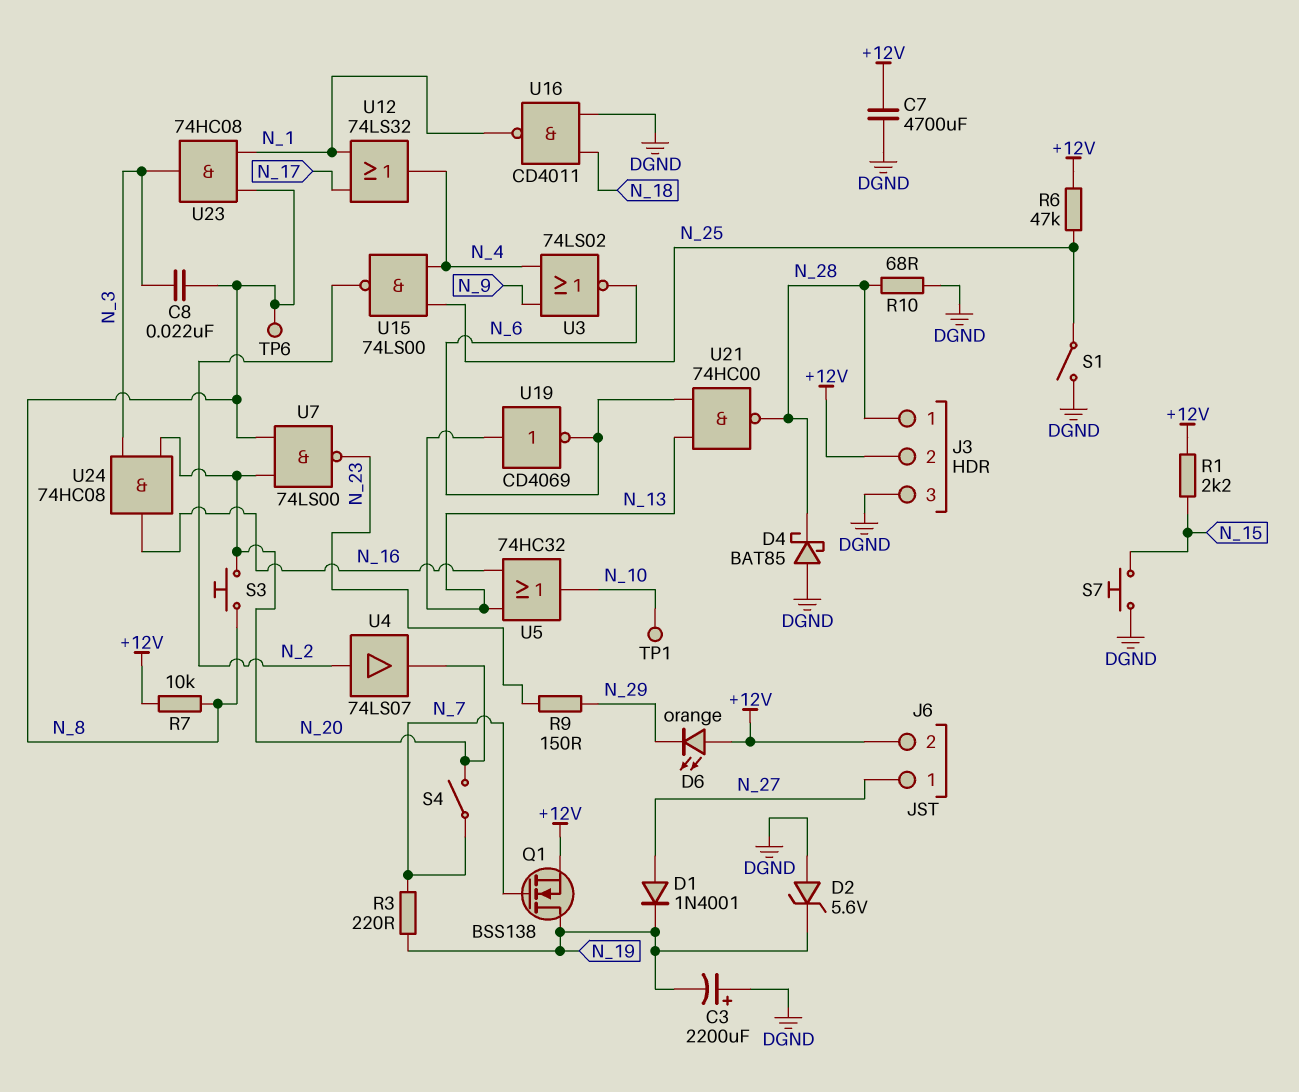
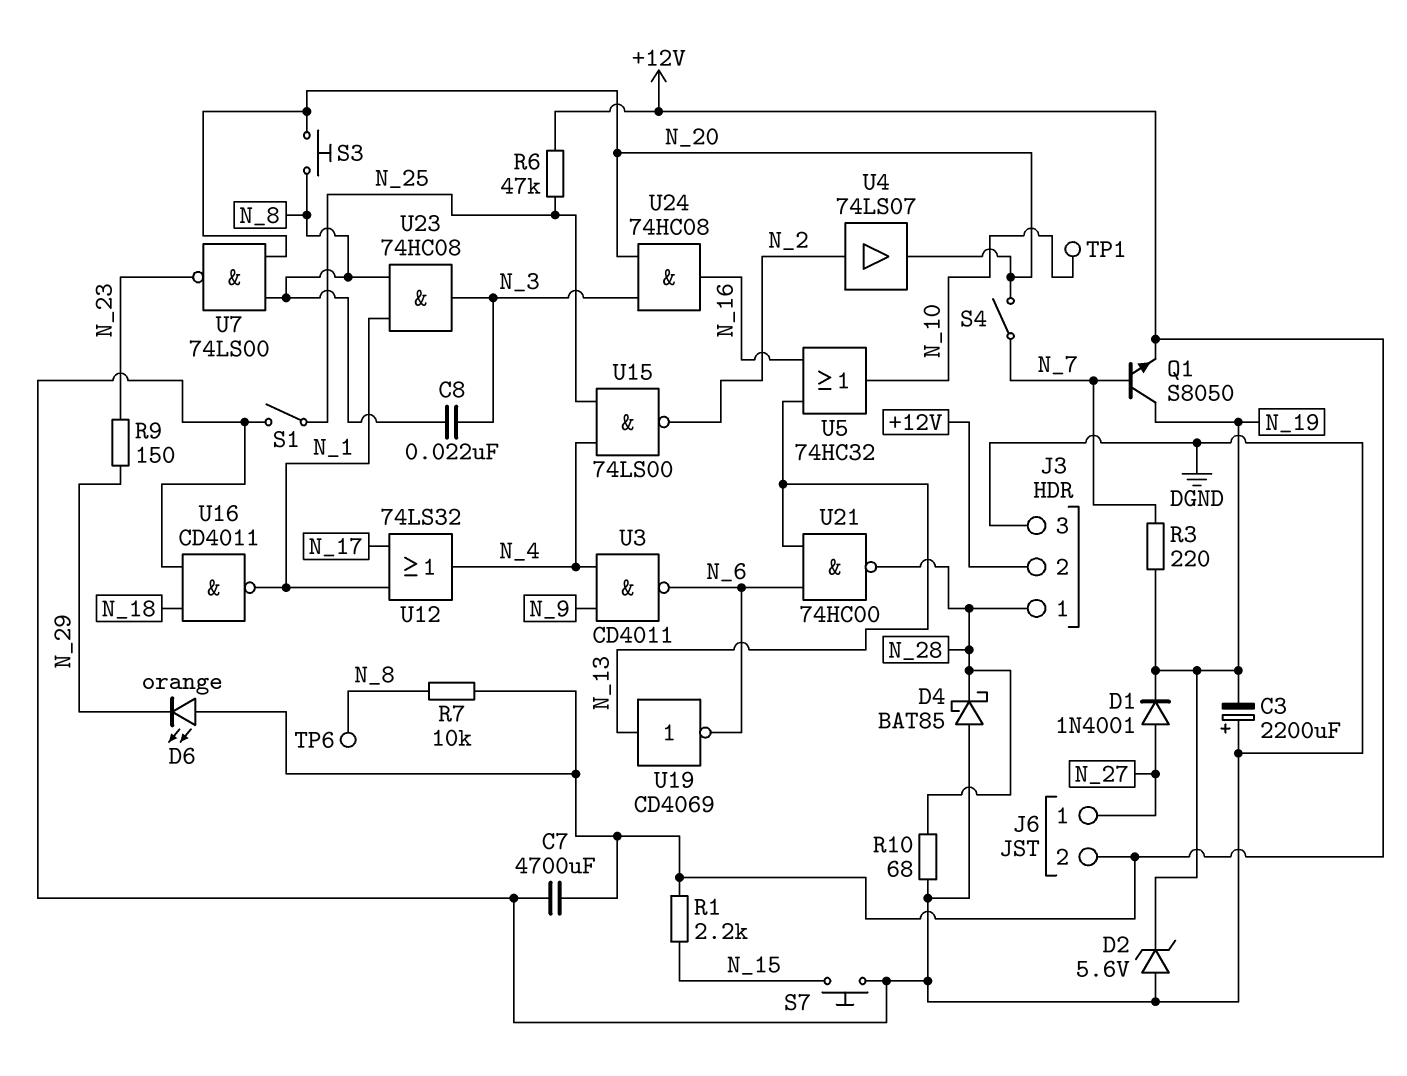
Q1: NMOS BSS138 (G N_7, D N_19, S +12V) -> NPN S8050 (B N_7, C N_19, E +12V)
U3: NOR 74LS02 (in N_4, in N_9, out N_6) -> NAND CD4011 (in N_4, in N_9, out N_6)

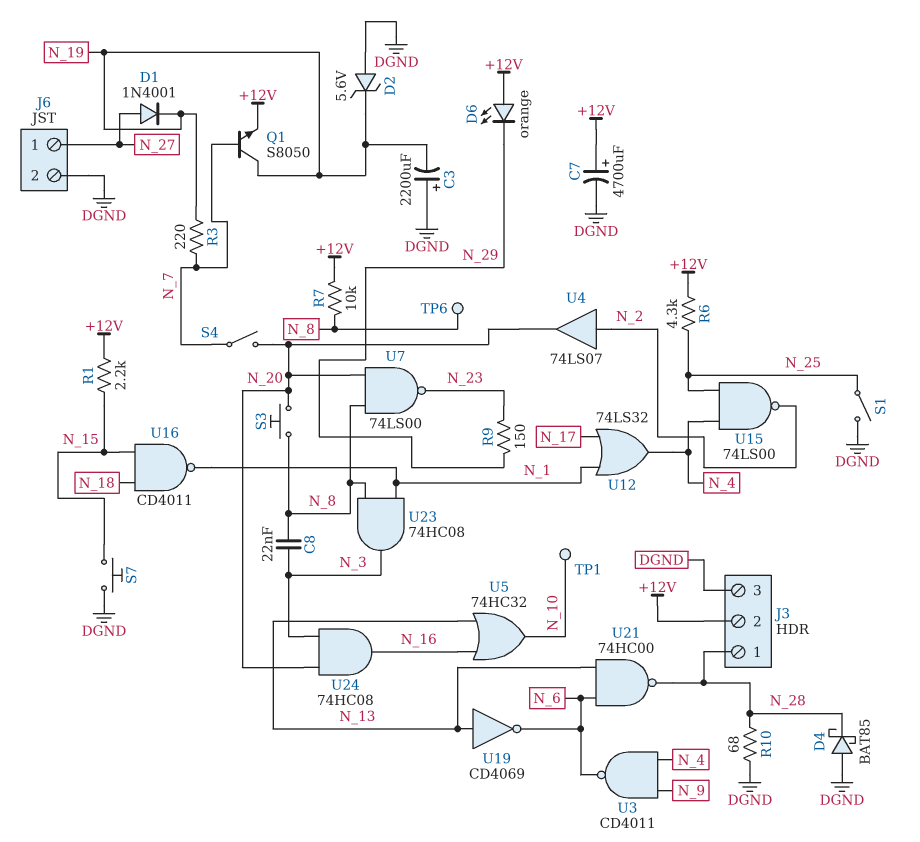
C7: 4700uF (+12V, DGND) -> 4700uF (plus +12V, minus DGND)
J6 pin 2: +12V -> DGND
R6: 47k (+12V, N_25) -> 4.3k (+12V, N_25)
U16: NAND CD4011 (in DGND, in N_18, out N_1) -> NAND CD4011 (in N_15, in N_18, out N_1)

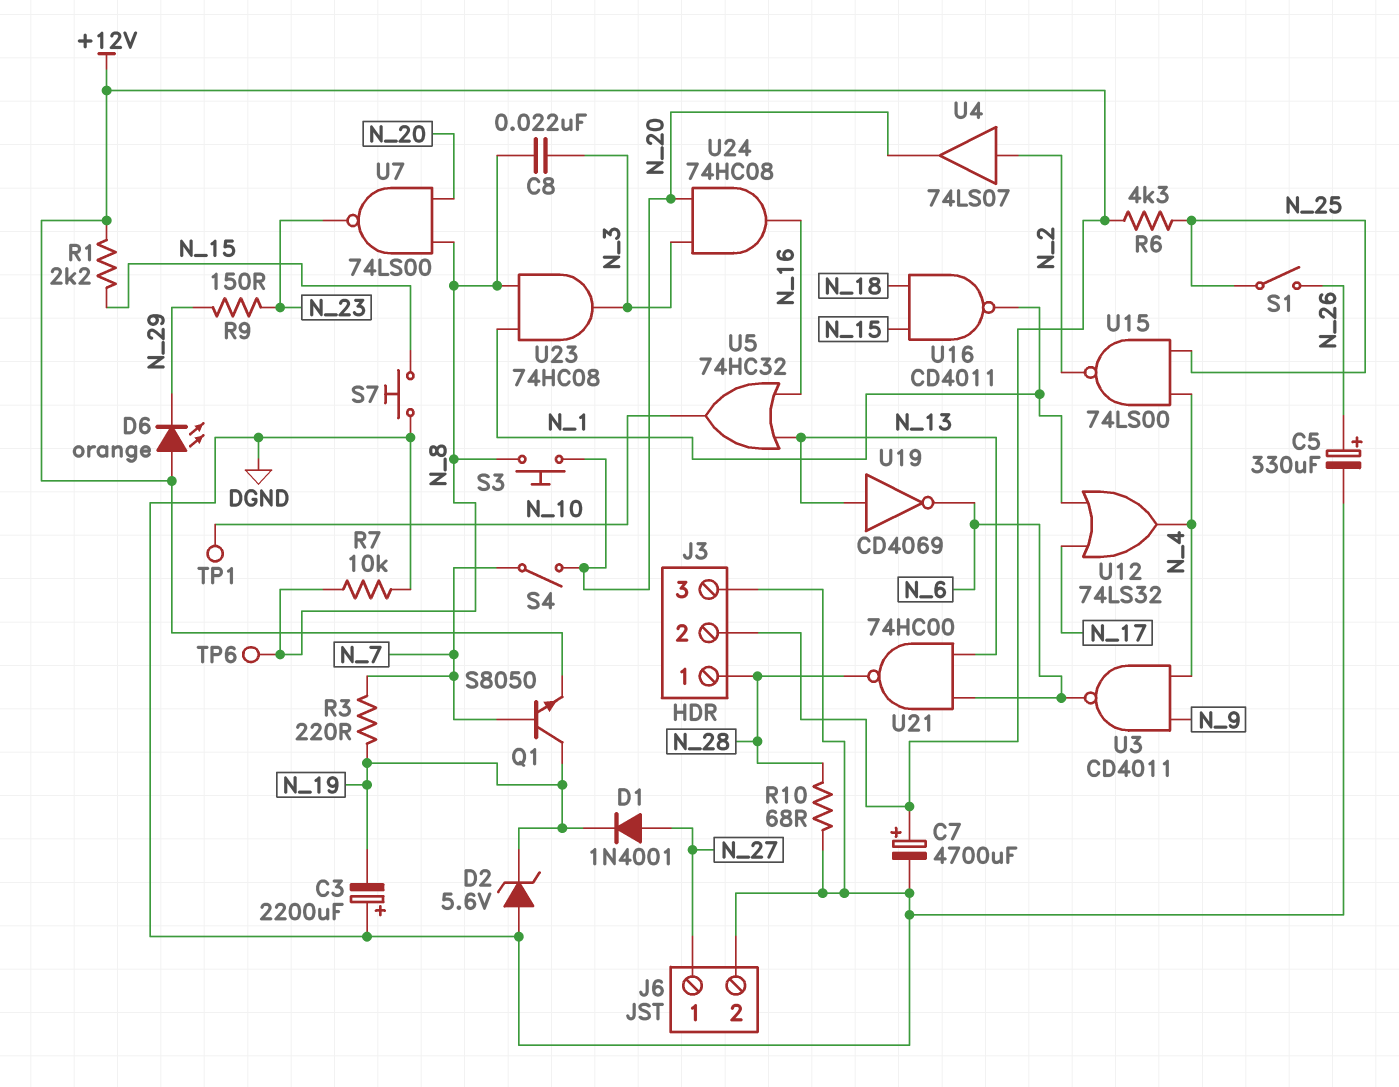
C5: none -> 330uF (plus N_26, minus DGND)
D4: schottky BAT85 (A DGND, K N_28) -> none
R7: 10k (+12V, N_8) -> 10k (DGND, N_8)
S1: switch (DGND, N_25) -> switch (N_25, N_26)

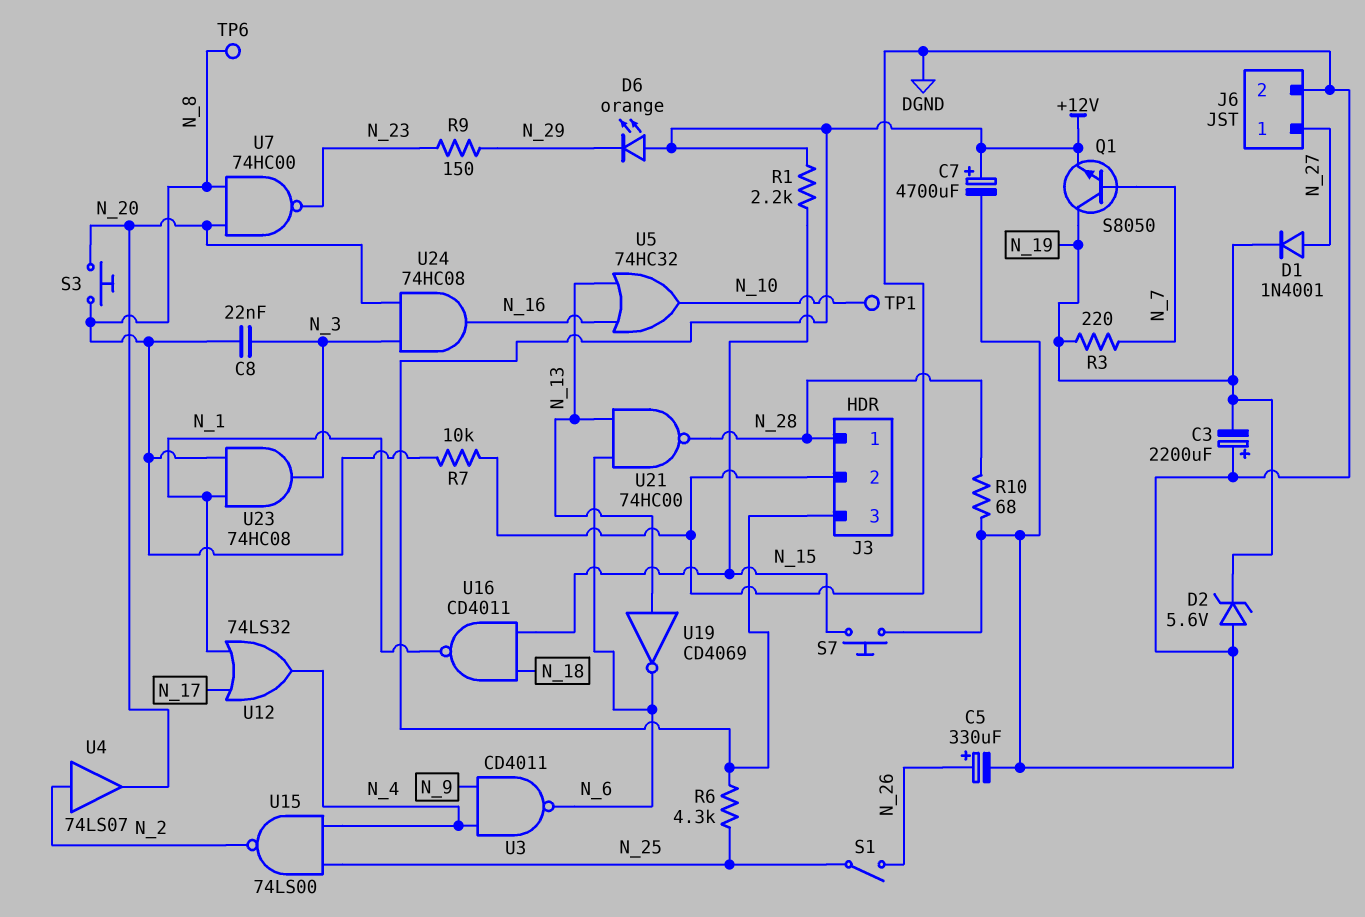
J3 pin 2: +12V -> DGND
J3 pin 3: DGND -> +12V
S4: switch (N_7, N_20) -> none
U7: NAND 74LS00 (in N_8, in N_20, out N_23) -> NAND 74HC00 (in N_8, in N_20, out N_23)

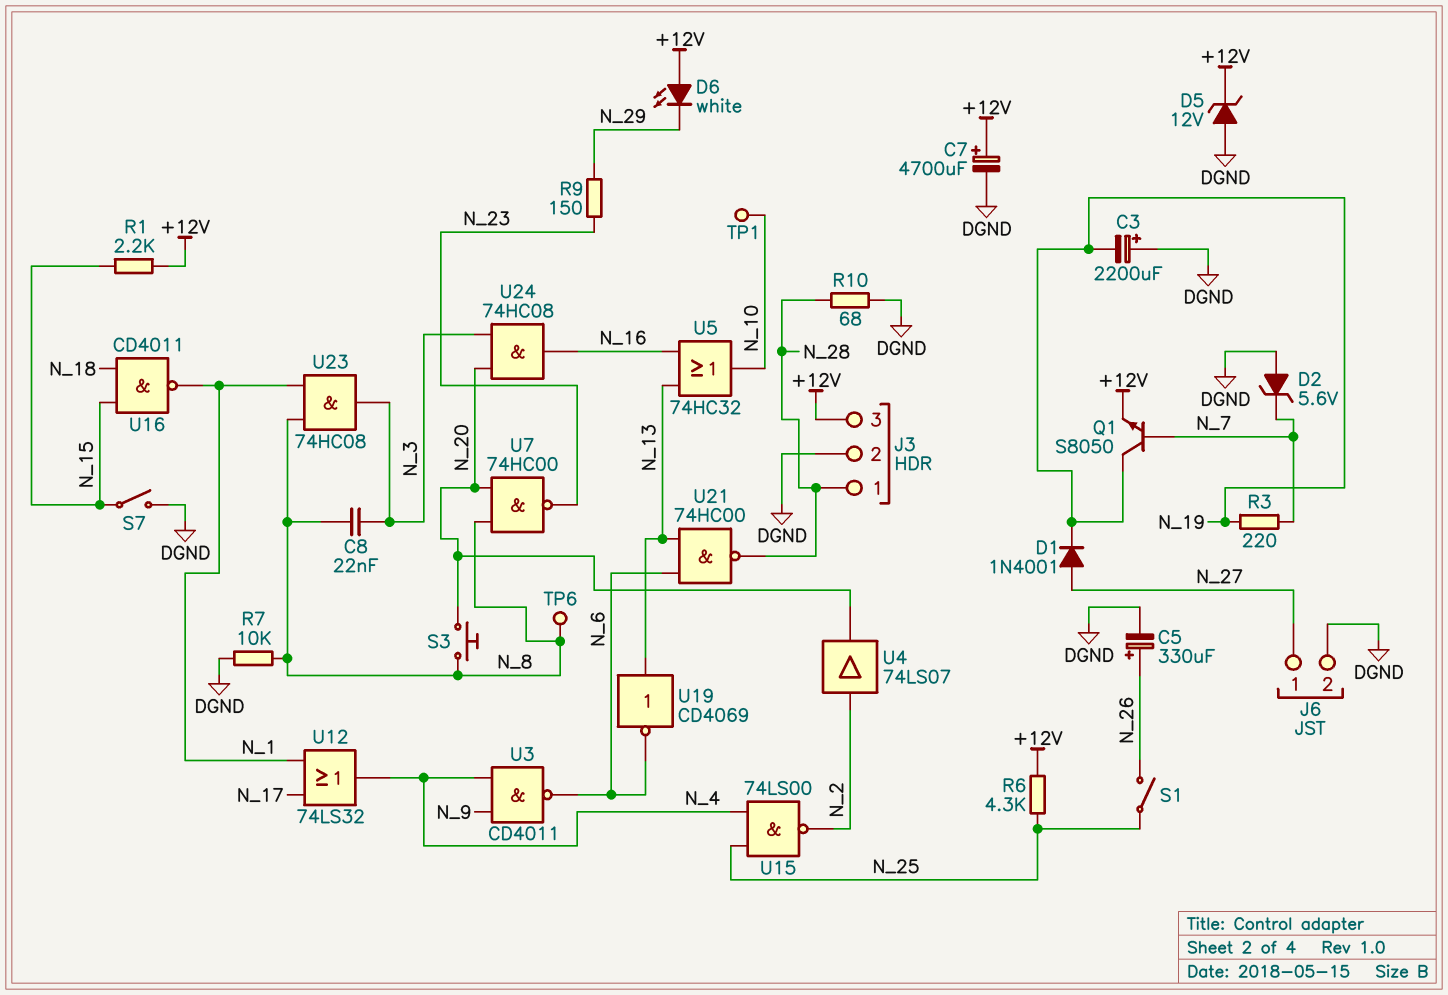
D2: zener 5.6V (A DGND, K N_19) -> zener 5.6V (A DGND, K N_7)
D5: none -> zener 12V (A DGND, K +12V)
D6: LED orange (A +12V, K N_29) -> LED white (A +12V, K N_29)
S7: button (DGND, N_15) -> switch (DGND, N_15)

